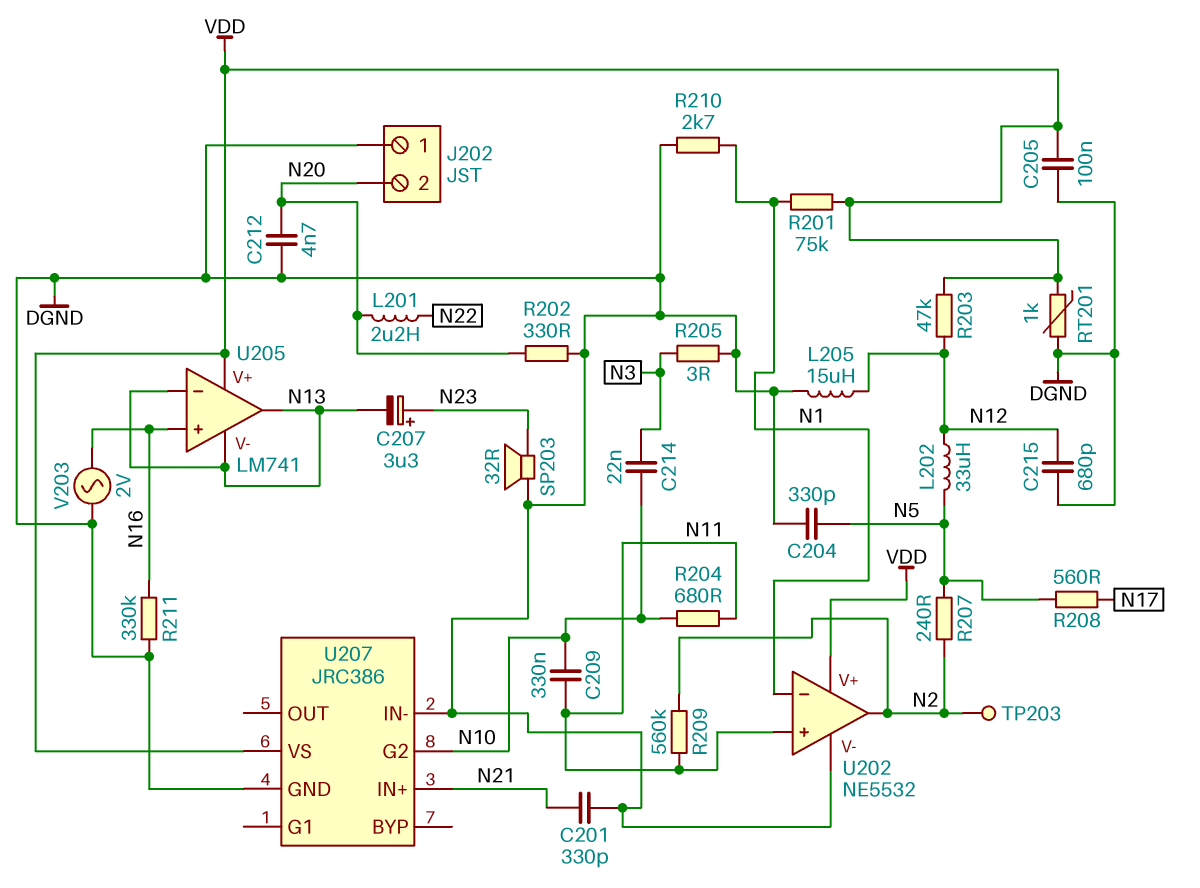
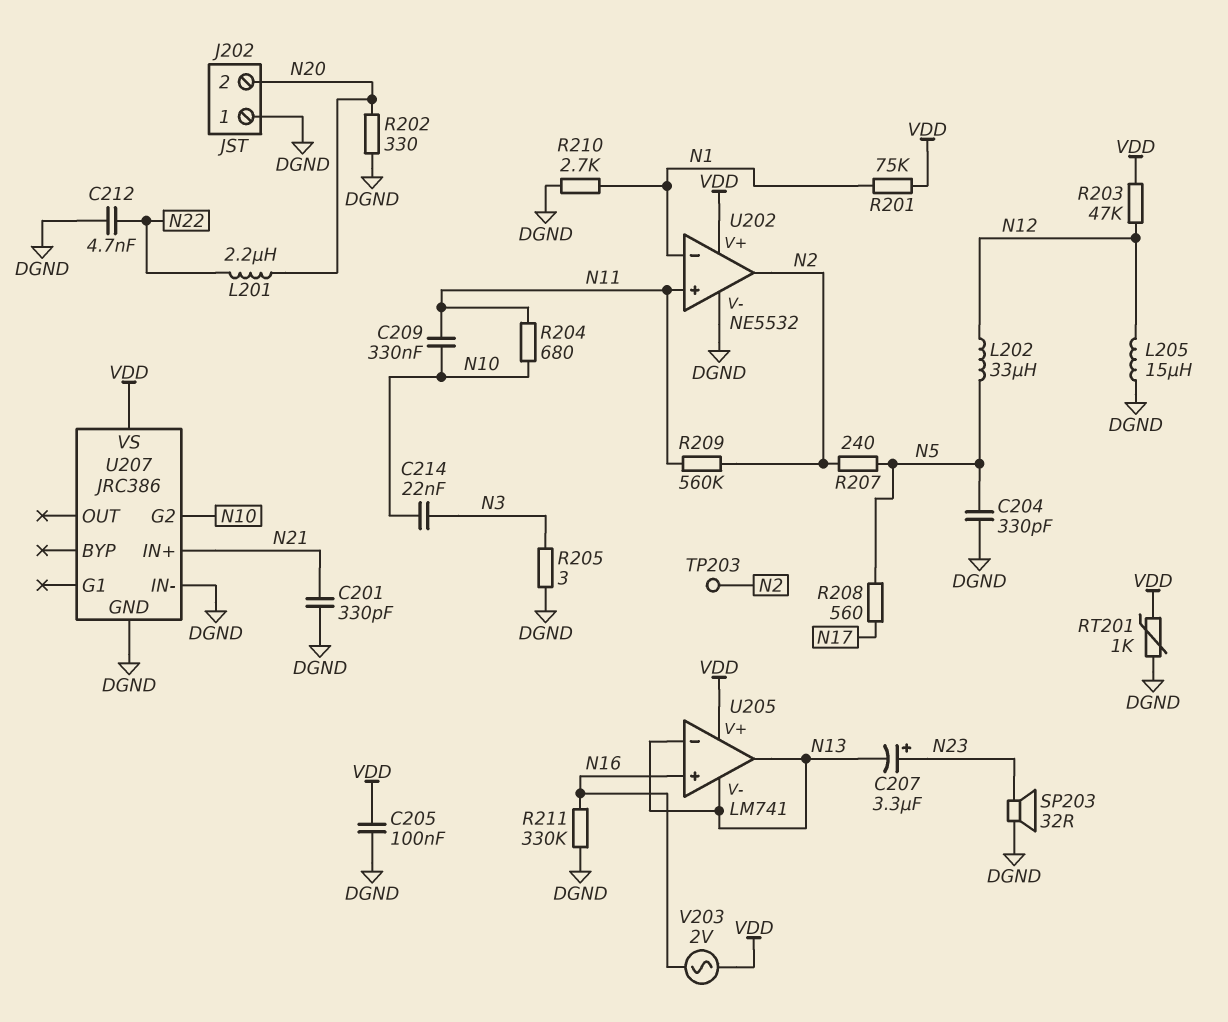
C212: 4.7nF (DGND, N20) -> 4.7nF (DGND, N22)
C215: 680pF (DGND, N12) -> none
V203: AC 2V (DGND, N16) -> AC 2V (N16, VDD)

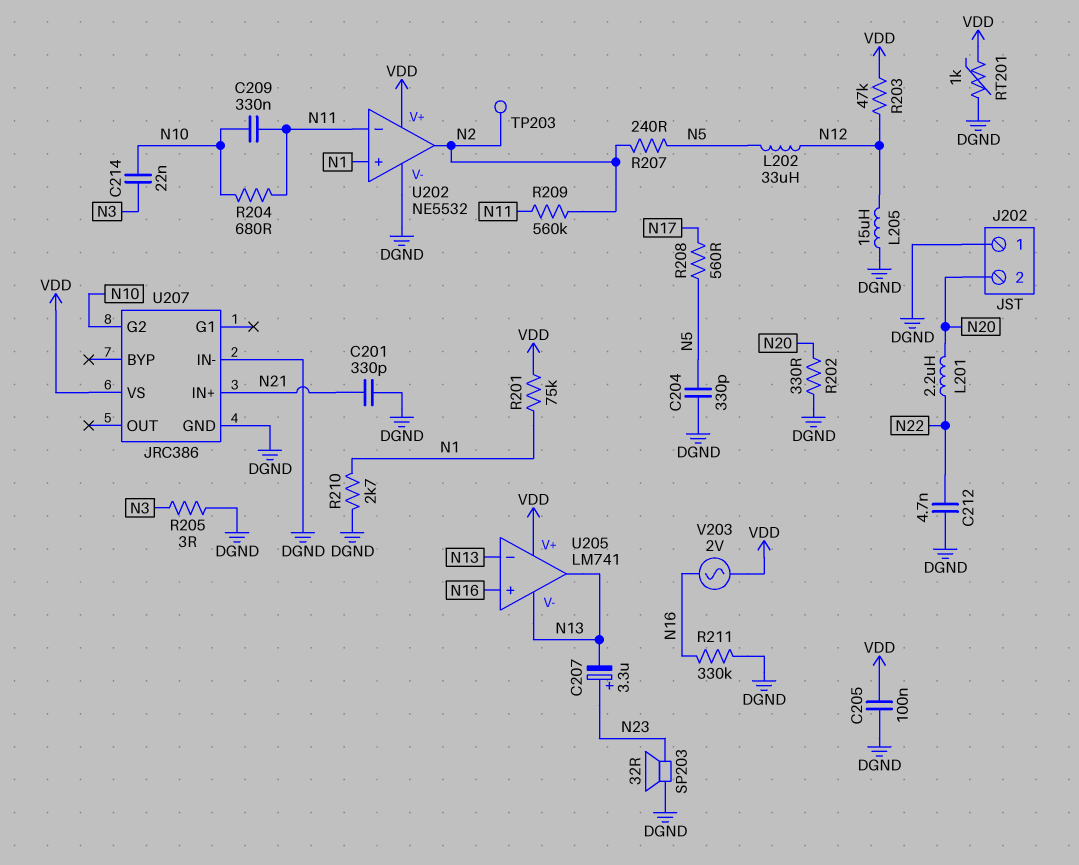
U202 pin in+: N11 -> N1
U202 pin in-: N1 -> N11

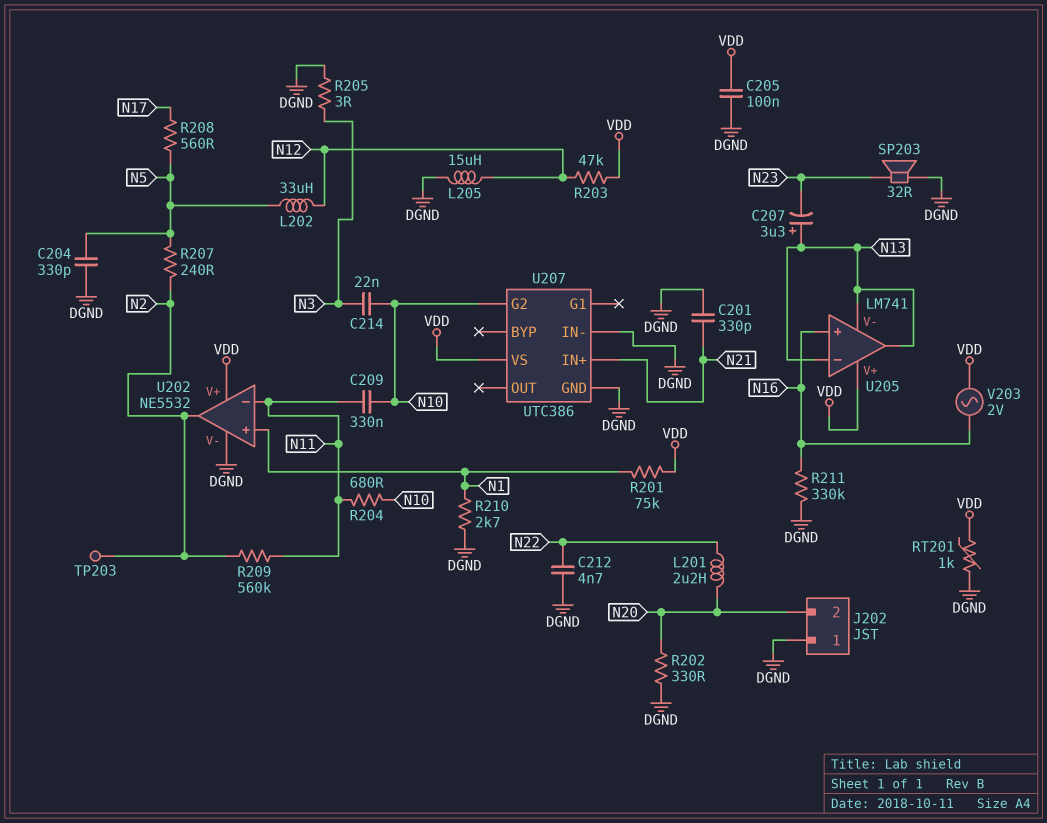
C207: 3.3uF (plus N23, minus N13) -> 3.3uF (plus N13, minus N23)
U207: JRC386 -> UTC386

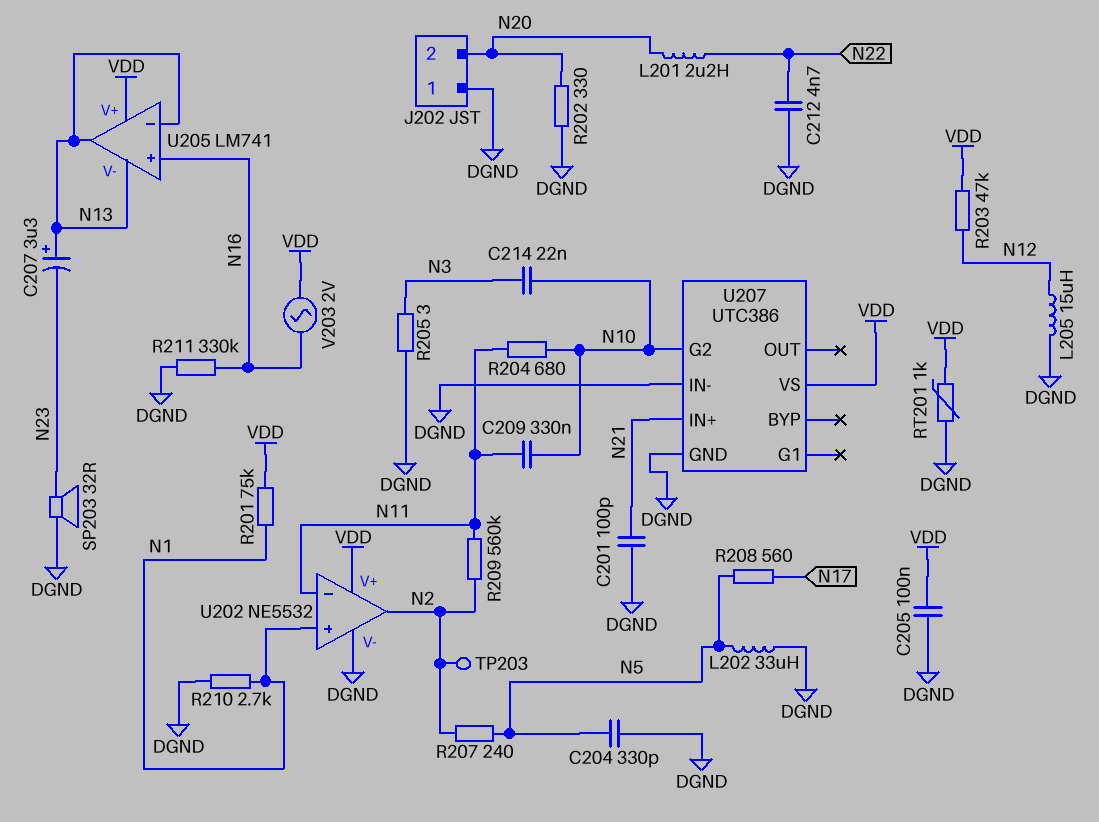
C201: 330pF (DGND, N21) -> 100pF (DGND, N21)
L202: 33uH (N5, N12) -> 33uH (DGND, N5)

